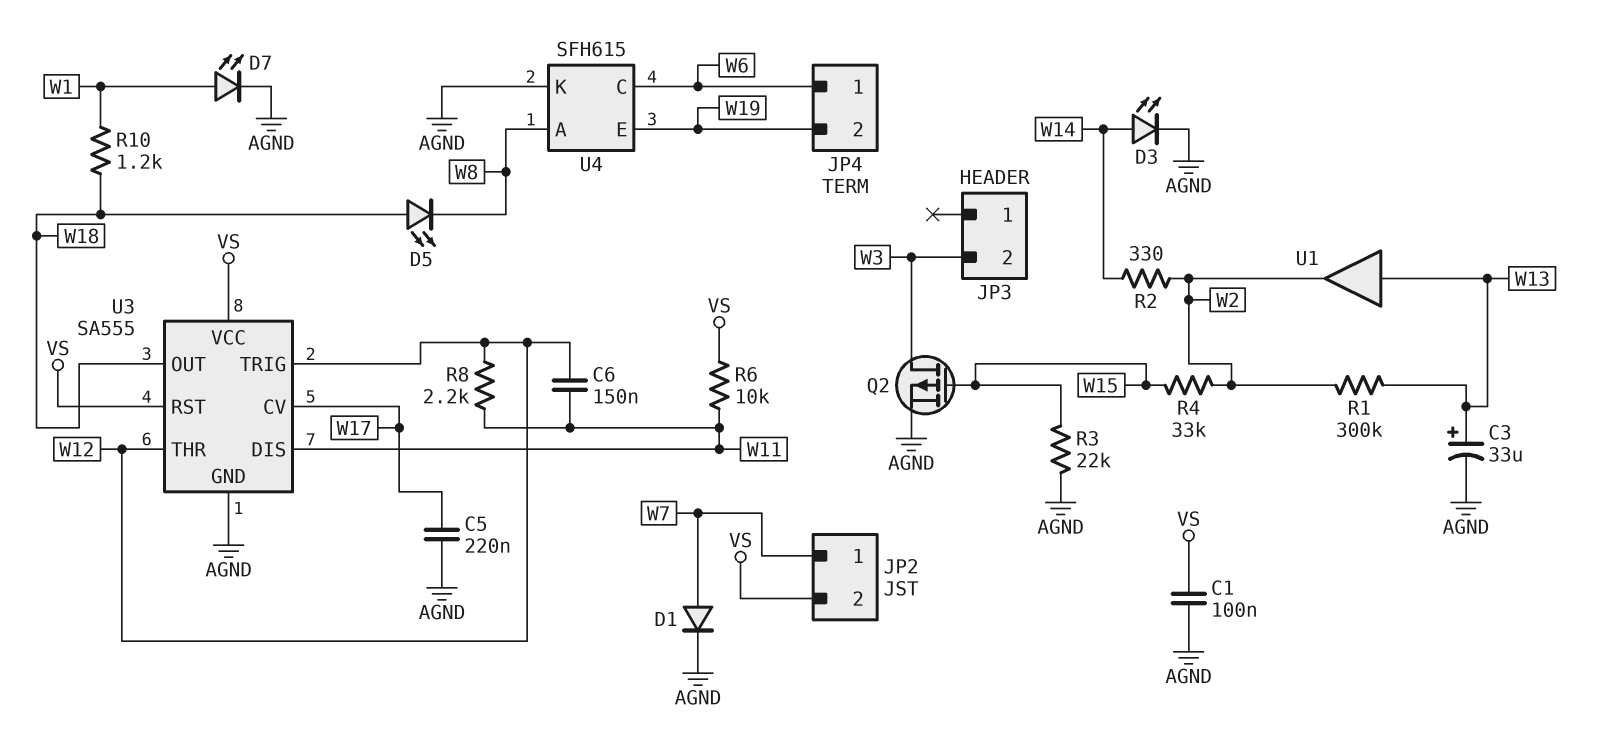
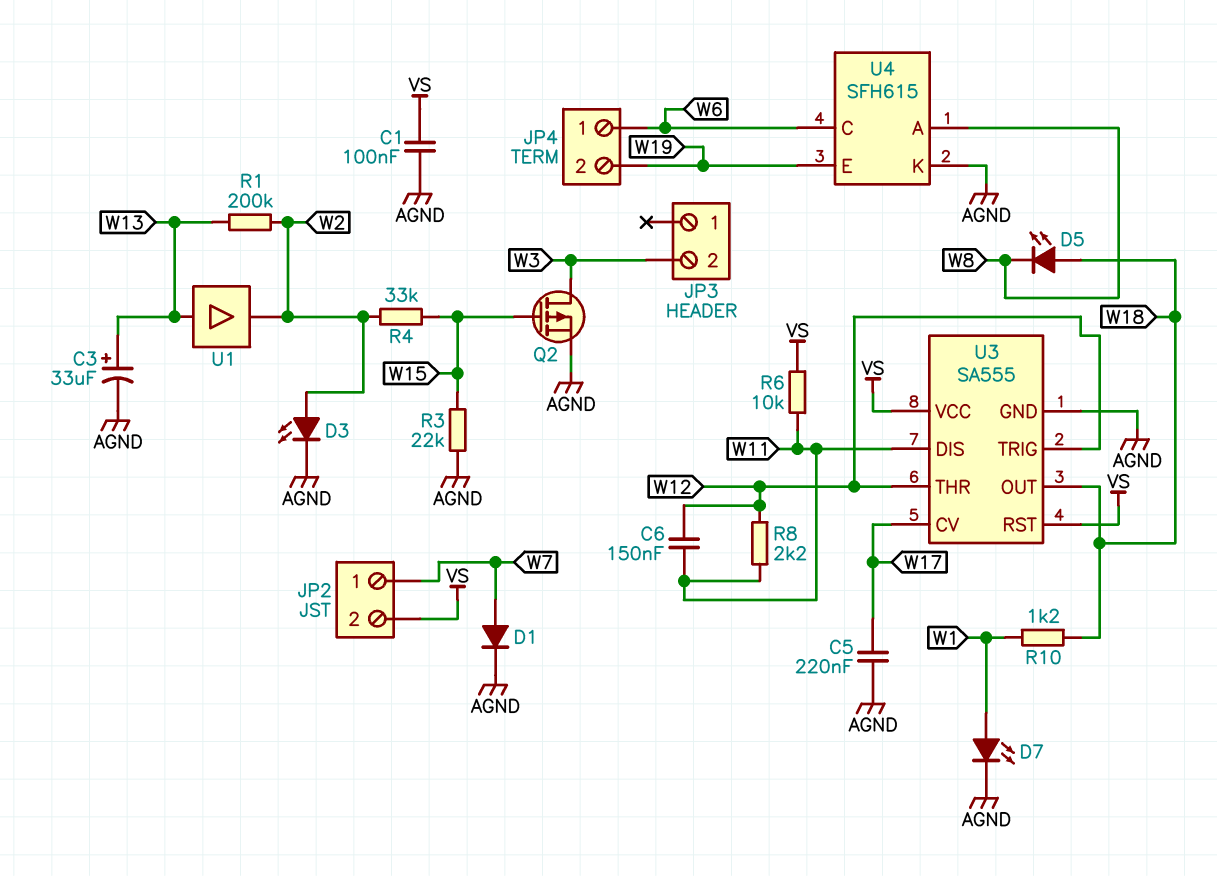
D3: LED (A W14, K AGND) -> LED (A W2, K AGND)
R1: 300k (W2, W13) -> 200k (W2, W13)
R2: 330 (W2, W14) -> none

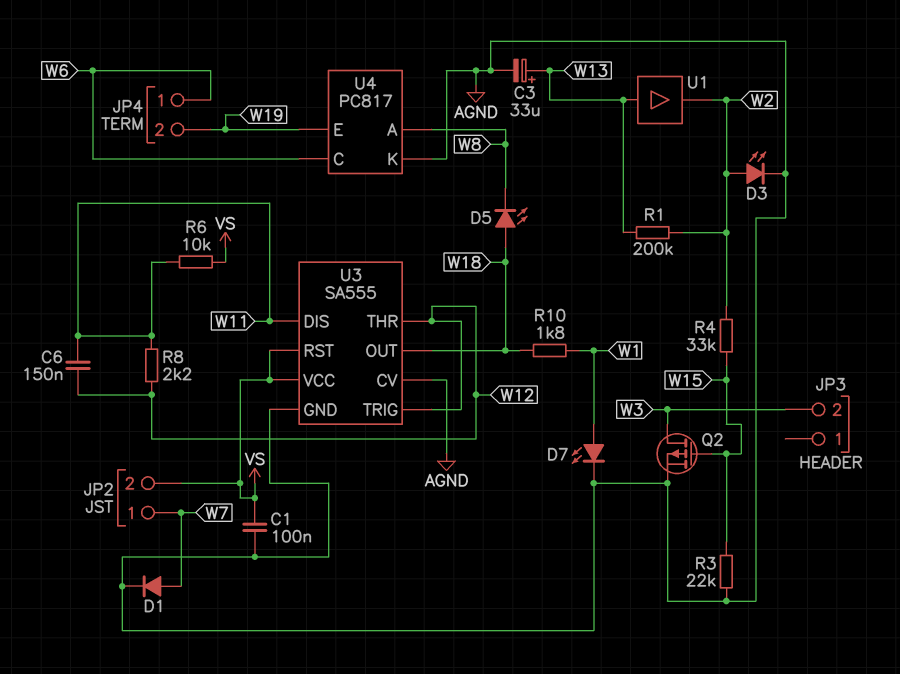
C5: 220nF (AGND, W17) -> none
R10: 1.2k (W1, W18) -> 1.8k (W1, W18)
U3 pin CV: W17 -> AGND
U4: SFH615 -> PC817

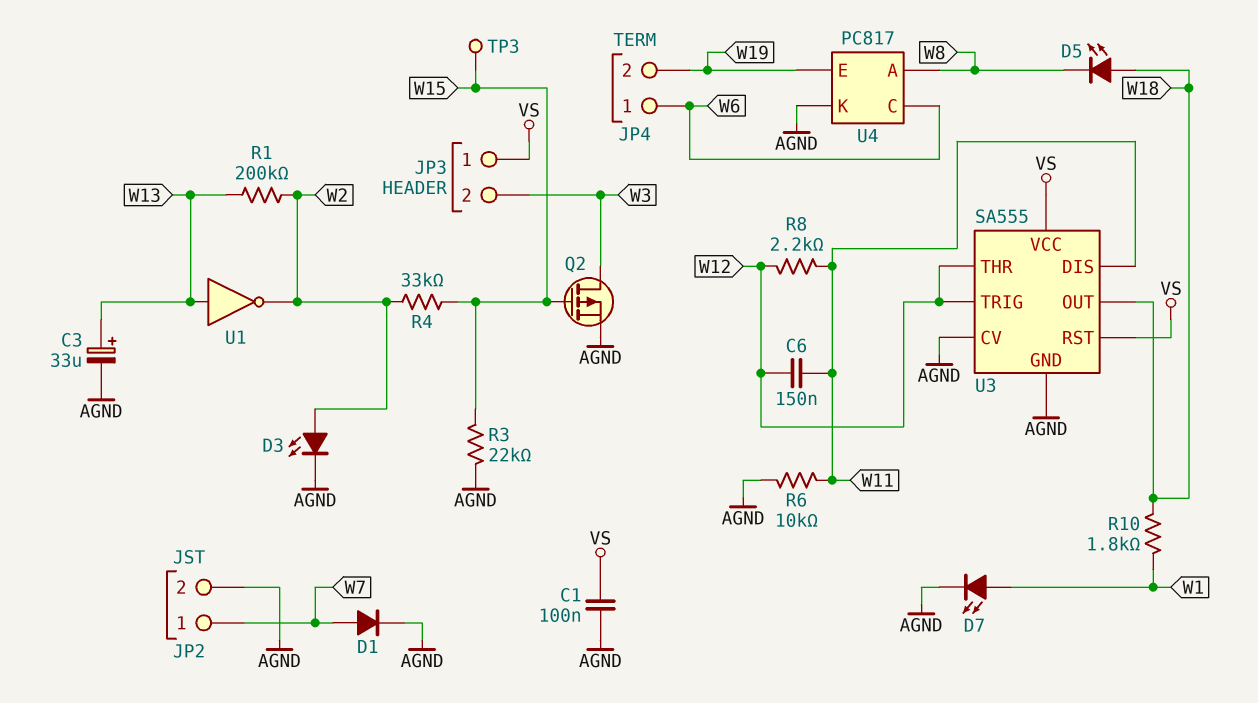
JP2 pin 2: VS -> AGND
JP3 pin 1: none -> VS
R6: 10k (VS, W11) -> 10k (AGND, W11)
TP3: none -> test point (W15)
U1: buffer (in W13, out W2) -> NOT (in W13, out W2)

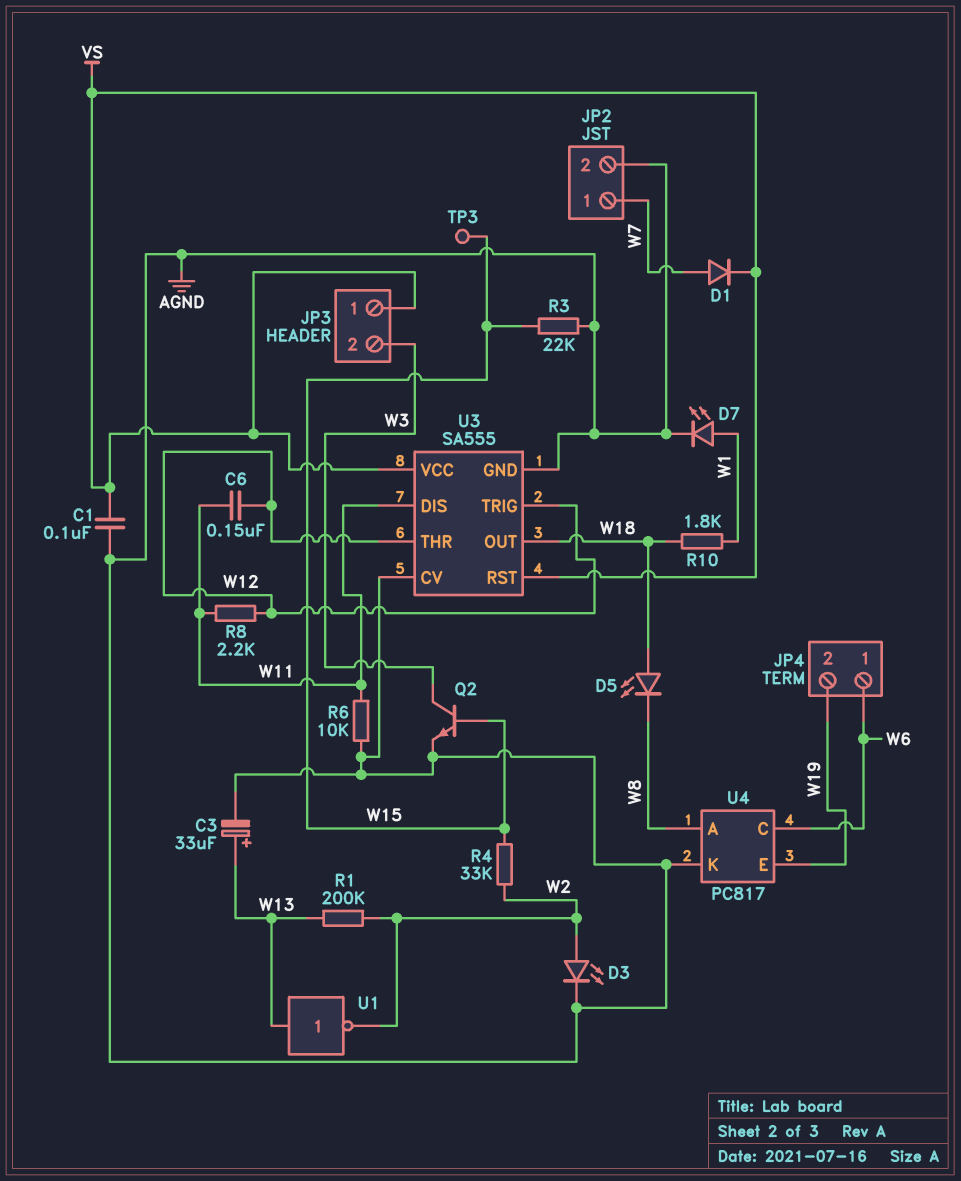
D1: diode (A W7, K AGND) -> diode (A W7, K VS)
Q2: PMOS (G W15, D W3, S AGND) -> NPN (B W15, C W3, E AGND)

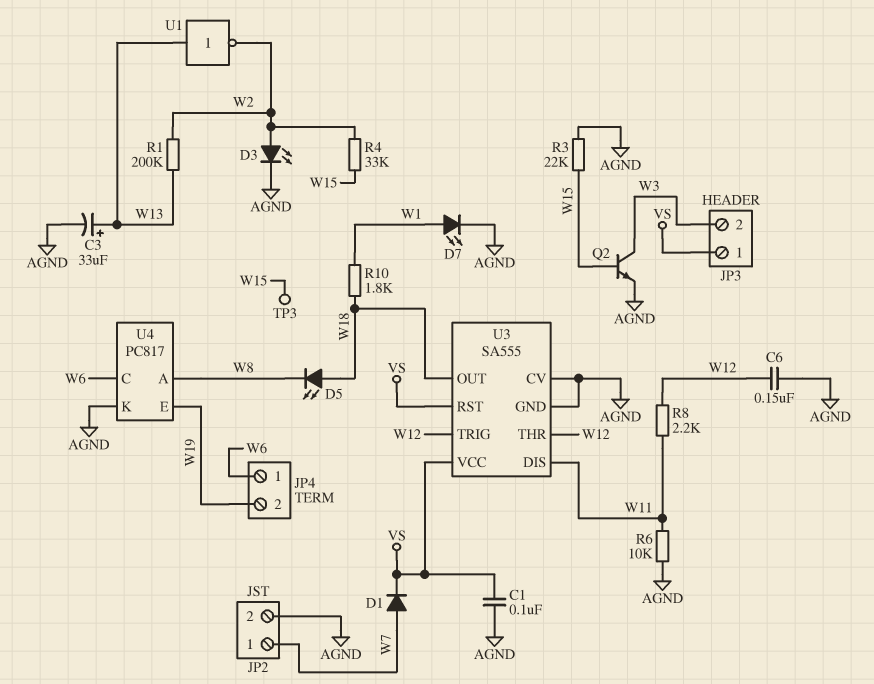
C6: 150nF (W11, W12) -> 150nF (AGND, W12)

